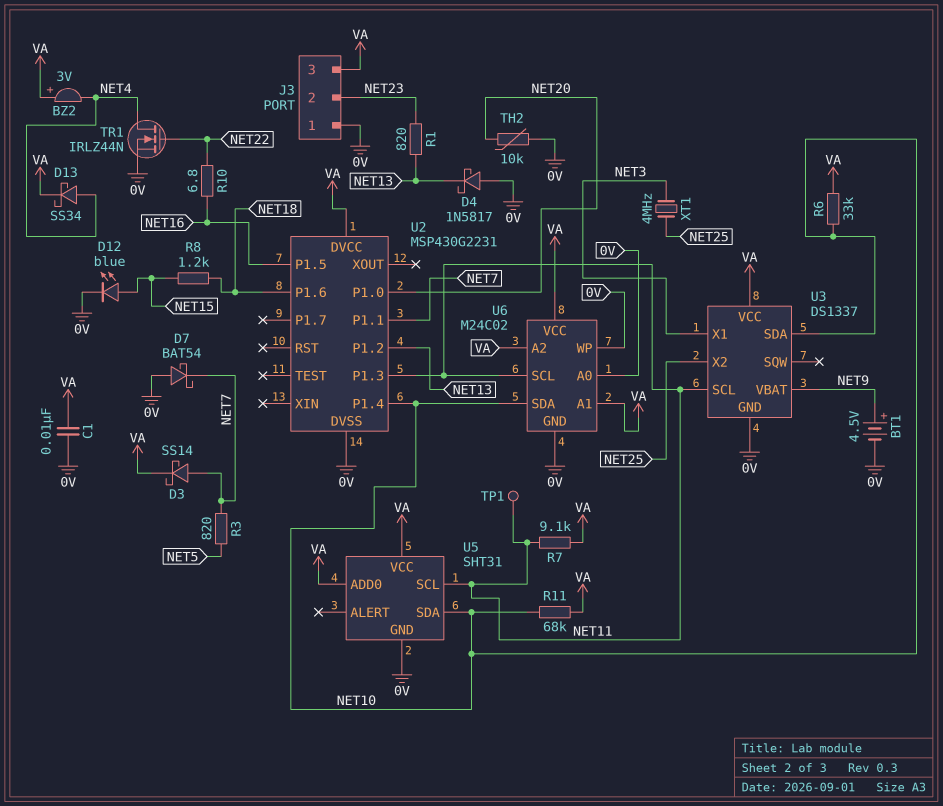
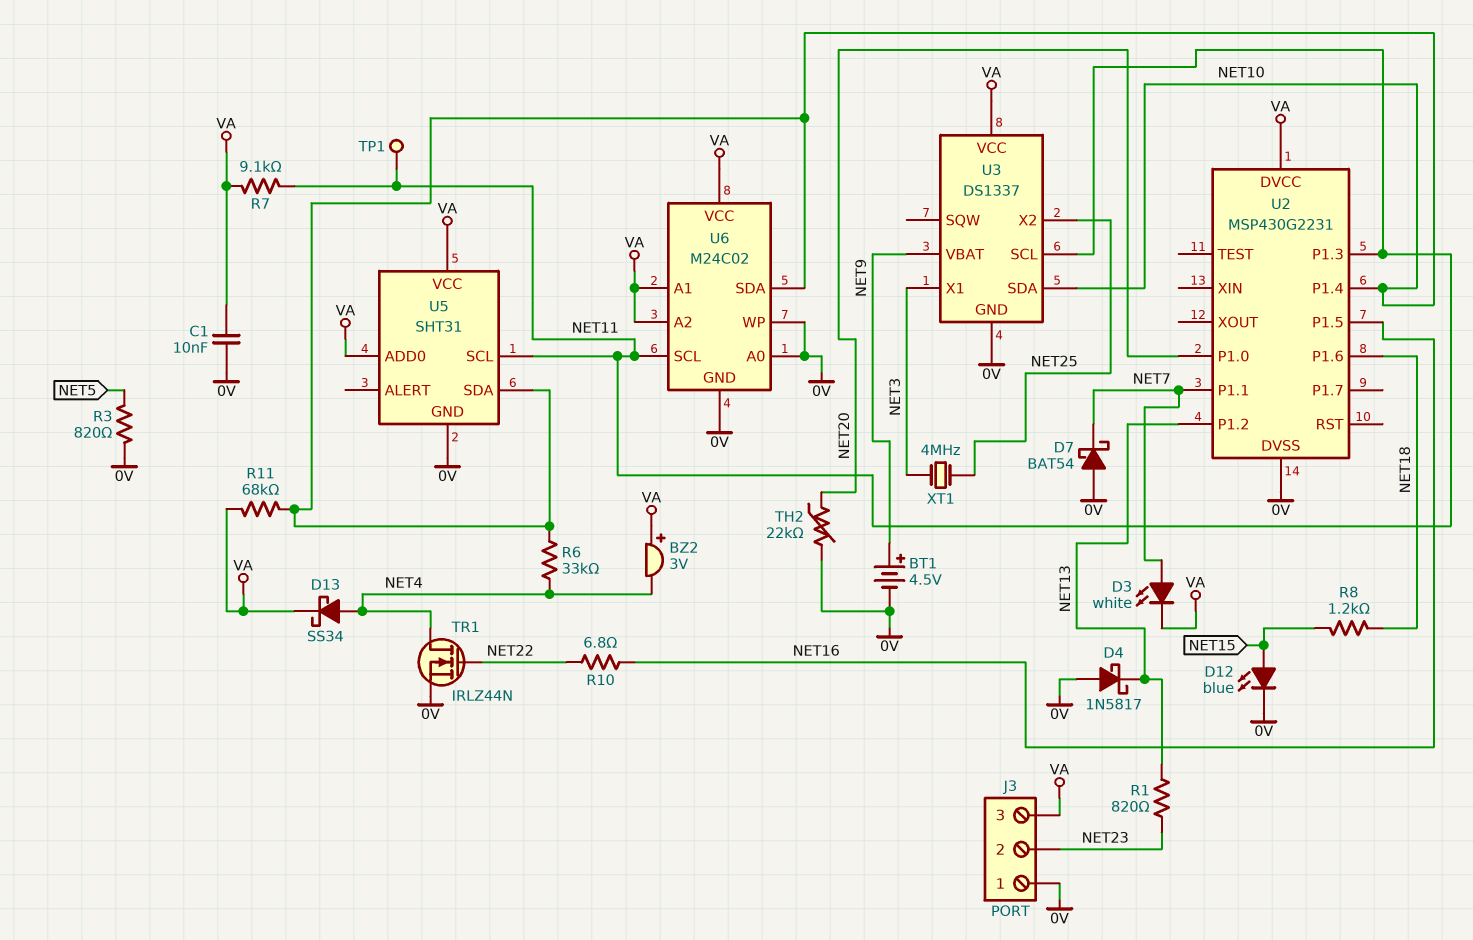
D3: schottky SS14 (A NET7, K VA) -> LED white (A NET7, K VA)
R3: 820 (NET5, NET7) -> 820 (0V, NET5)
R6: 33k (NET10, VA) -> 33k (NET4, NET10)
TH2: 10k (0V, NET20) -> 22k (0V, NET20)

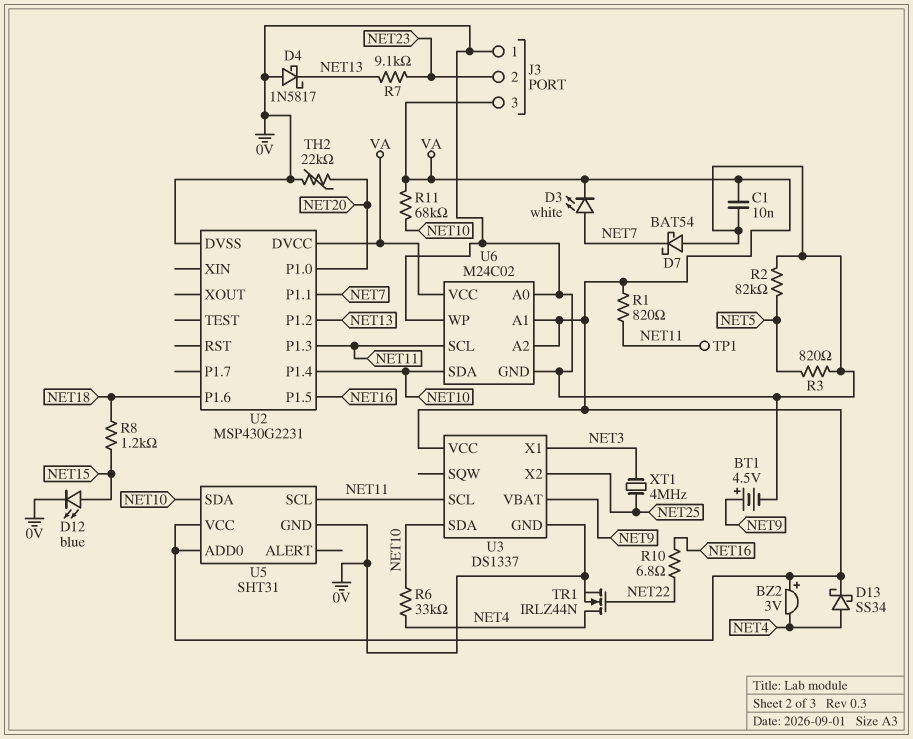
R1: 820 (NET13, NET23) -> 820 (NET11, VA)
R2: none -> 82k (0V, NET5)
R7: 9.1k (NET11, VA) -> 9.1k (NET13, NET23)

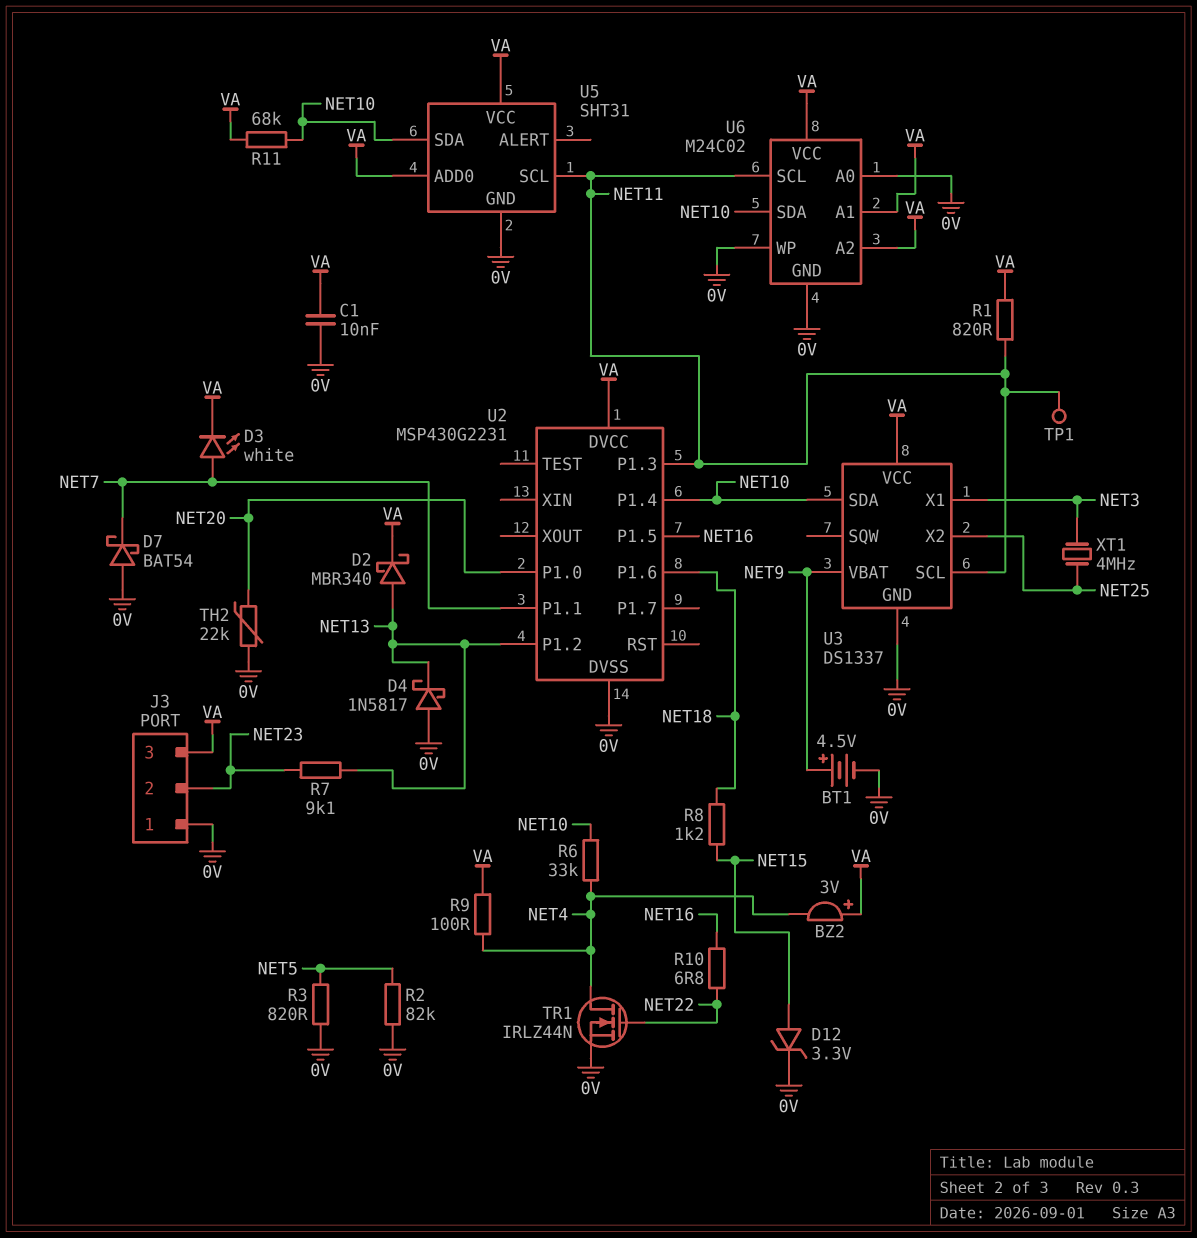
D2: none -> schottky MBR340 (A NET13, K VA)
D12: LED blue (A NET15, K 0V) -> zener 3.3V (A NET15, K 0V)
D13: schottky SS34 (A NET4, K VA) -> none
R9: none -> 100 (NET4, VA)

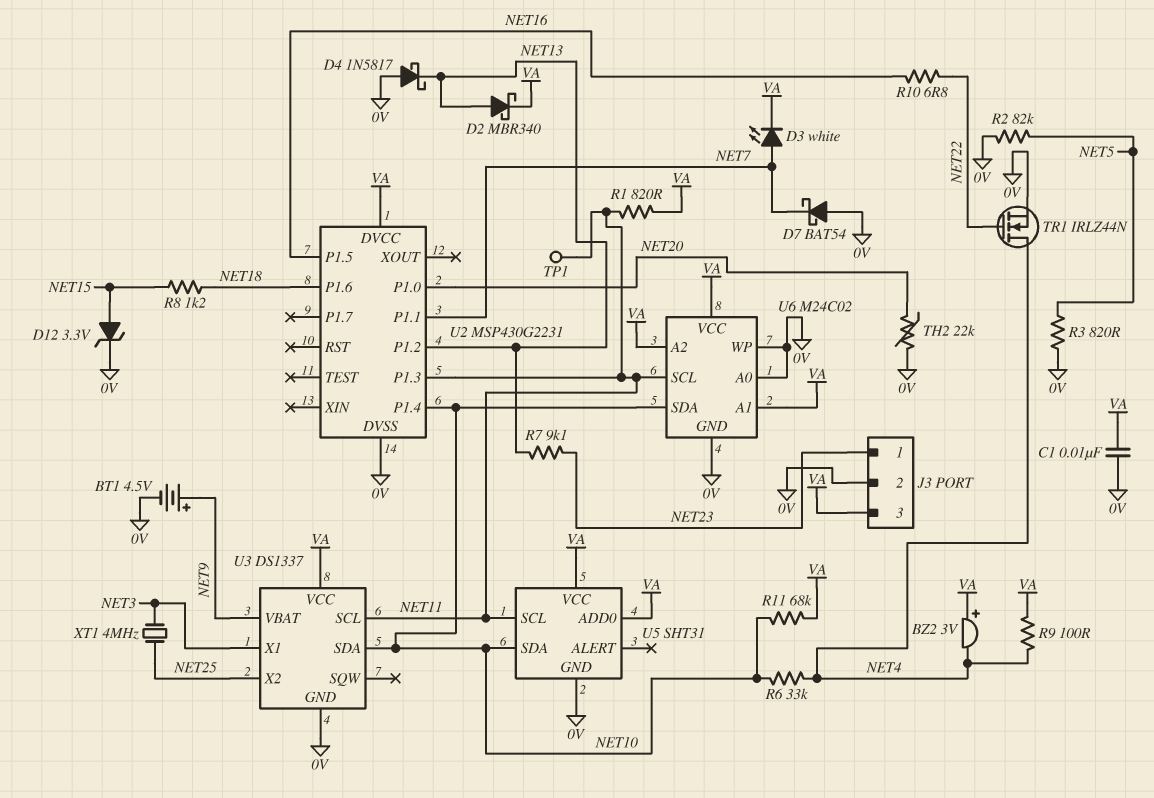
J3 pin 1: 0V -> NET23
J3 pin 2: NET23 -> 0V

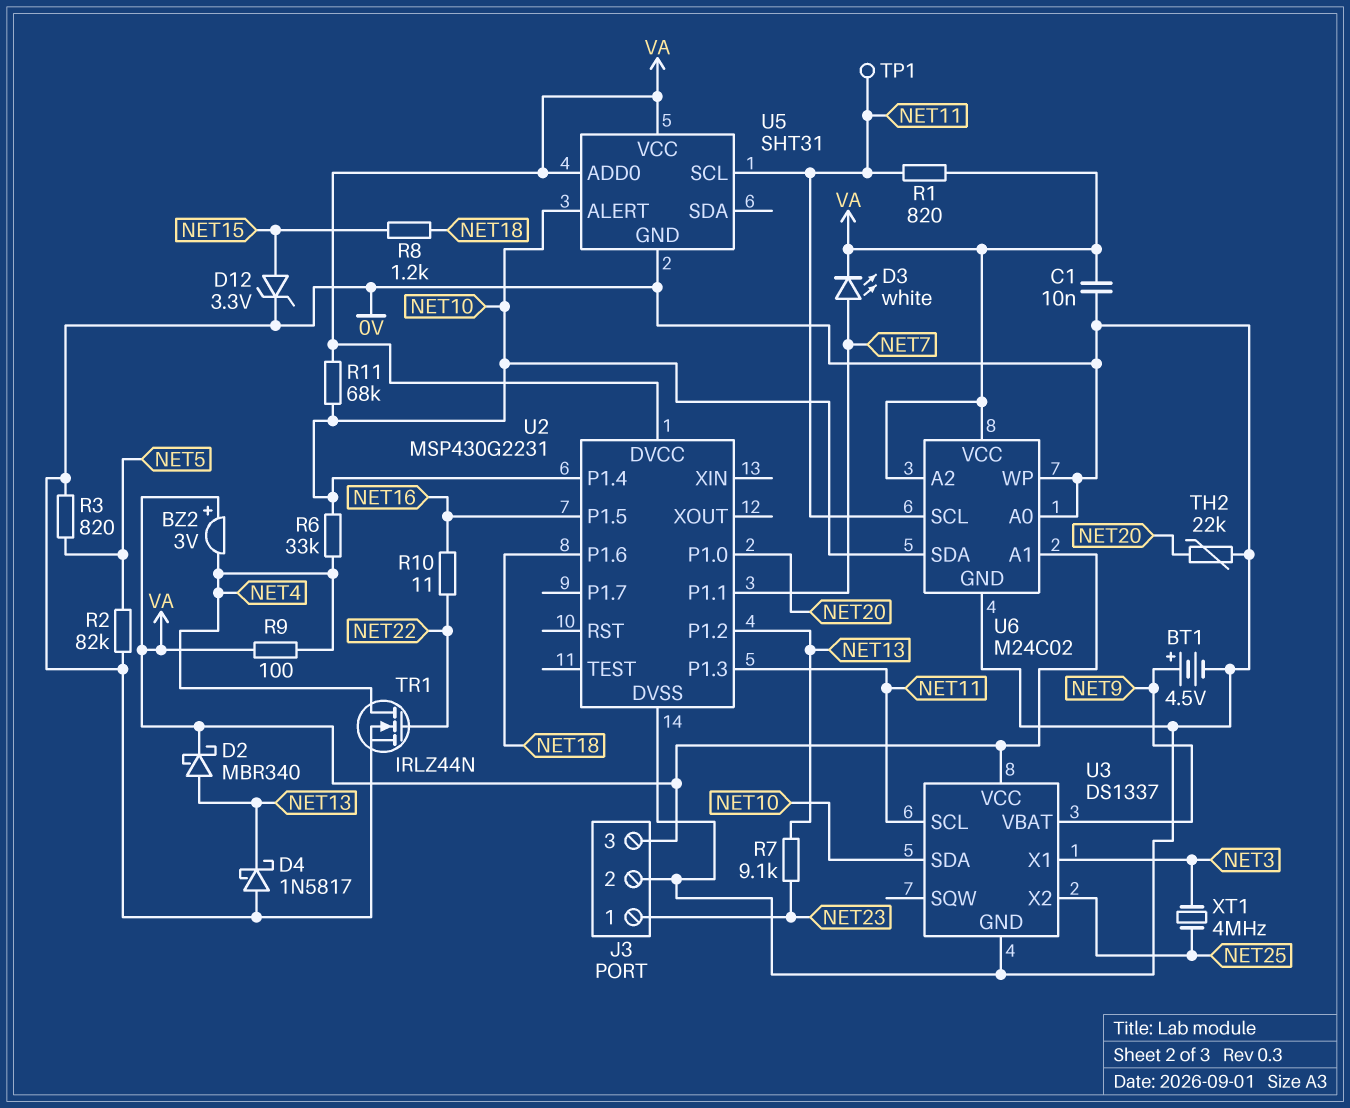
D7: schottky BAT54 (A 0V, K NET7) -> none
R10: 6.8 (NET16, NET22) -> 11 (NET16, NET22)
U5 pin ALERT: none -> NET10
U5 pin SDA: NET10 -> none

